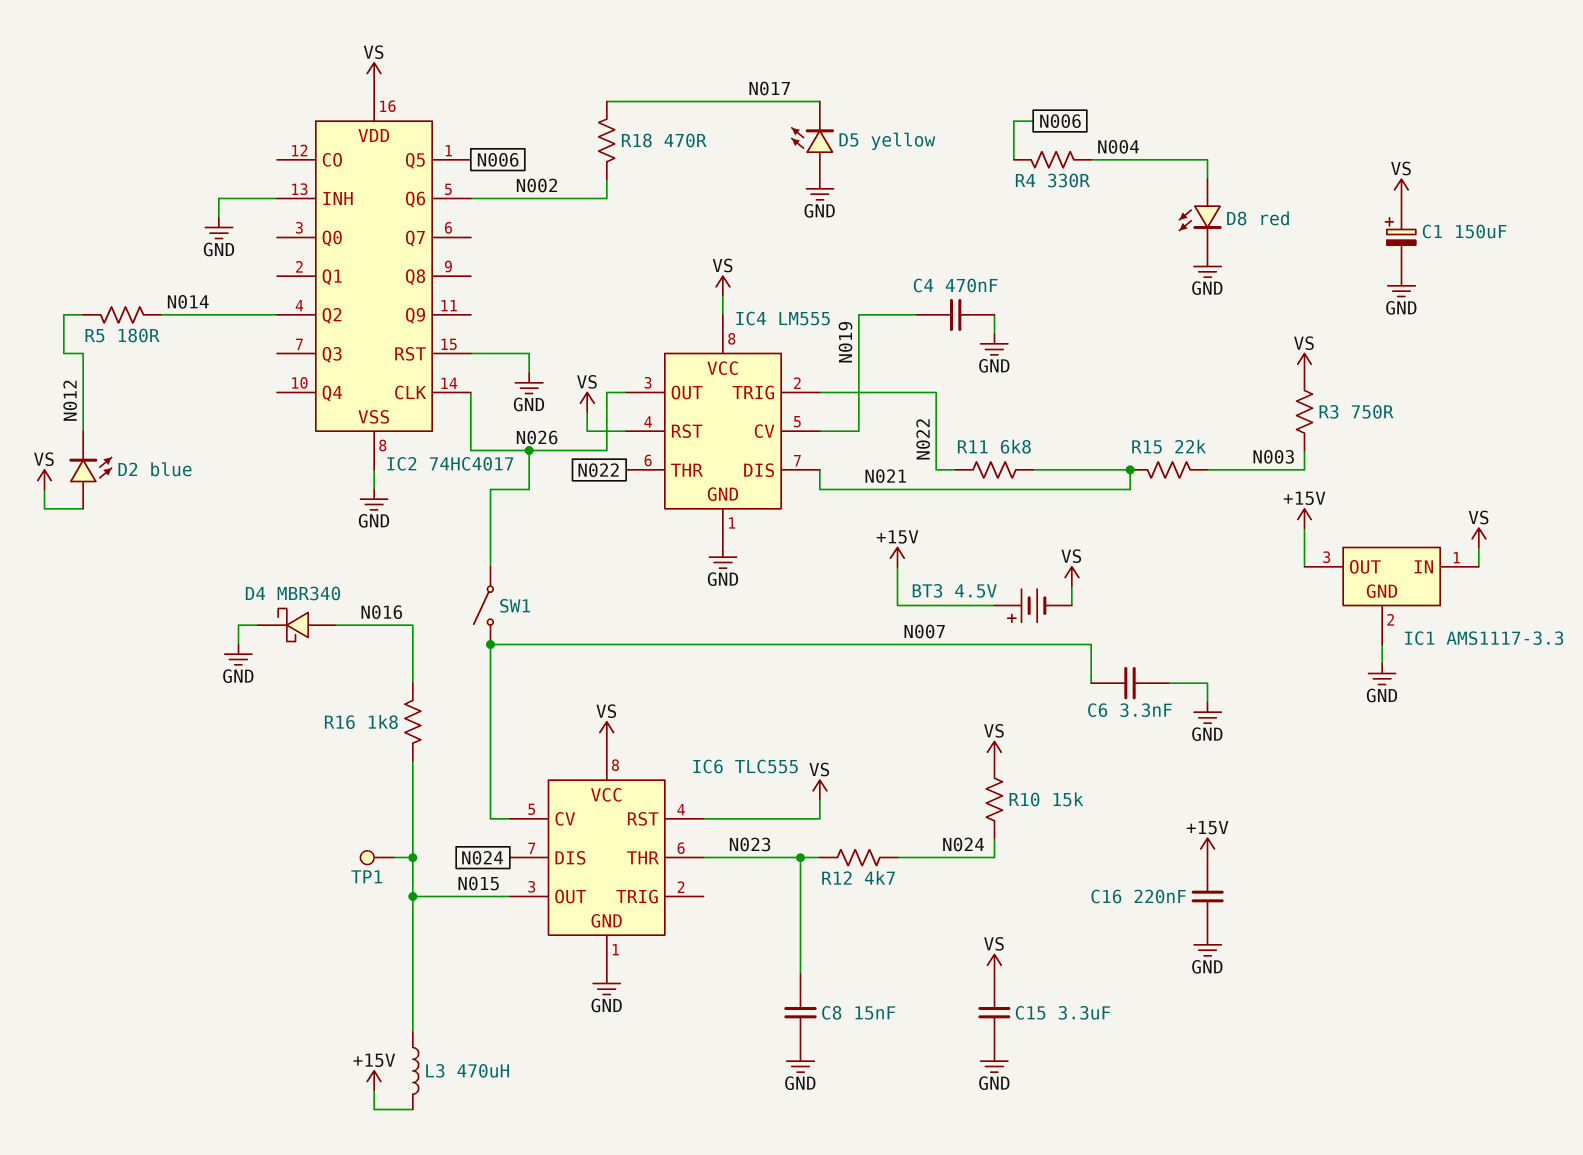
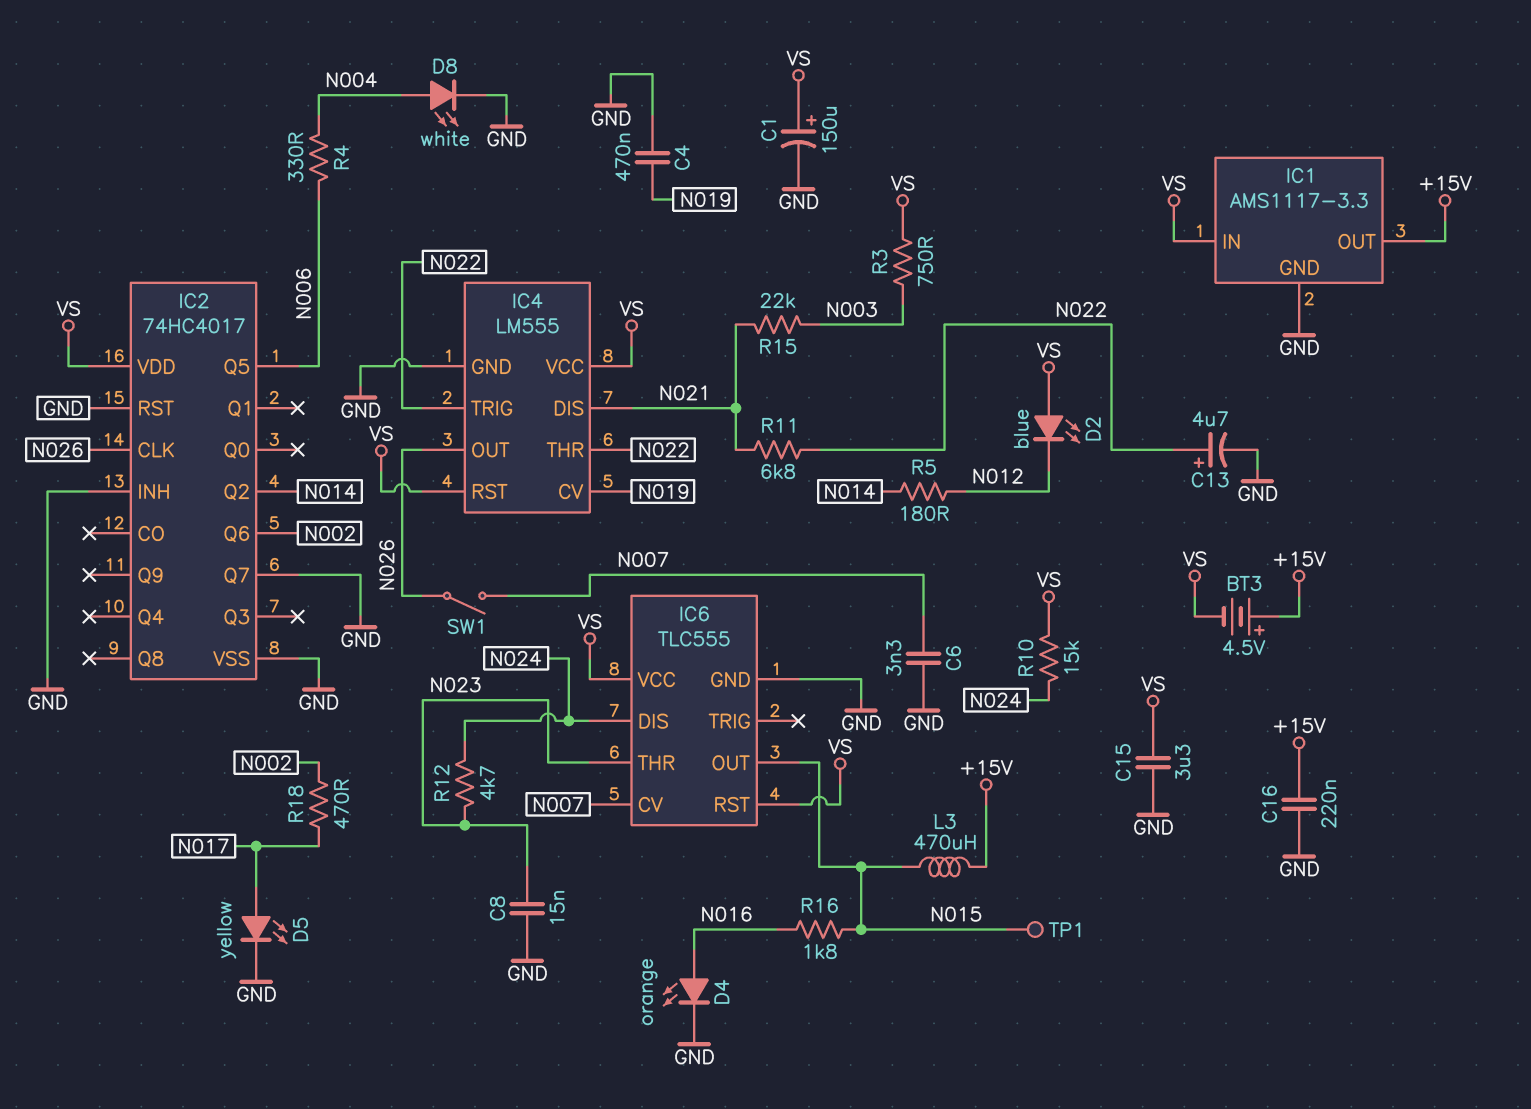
C13: none -> 4.7uF (plus N022, minus GND)
D4: schottky MBR340 (A N016, K GND) -> LED orange (A N016, K GND)
D5: LED yellow (A GND, K N017) -> LED yellow (A N017, K GND)
D8: LED red (A N004, K GND) -> LED white (A N004, K GND)
IC2 pin Q7: none -> GND

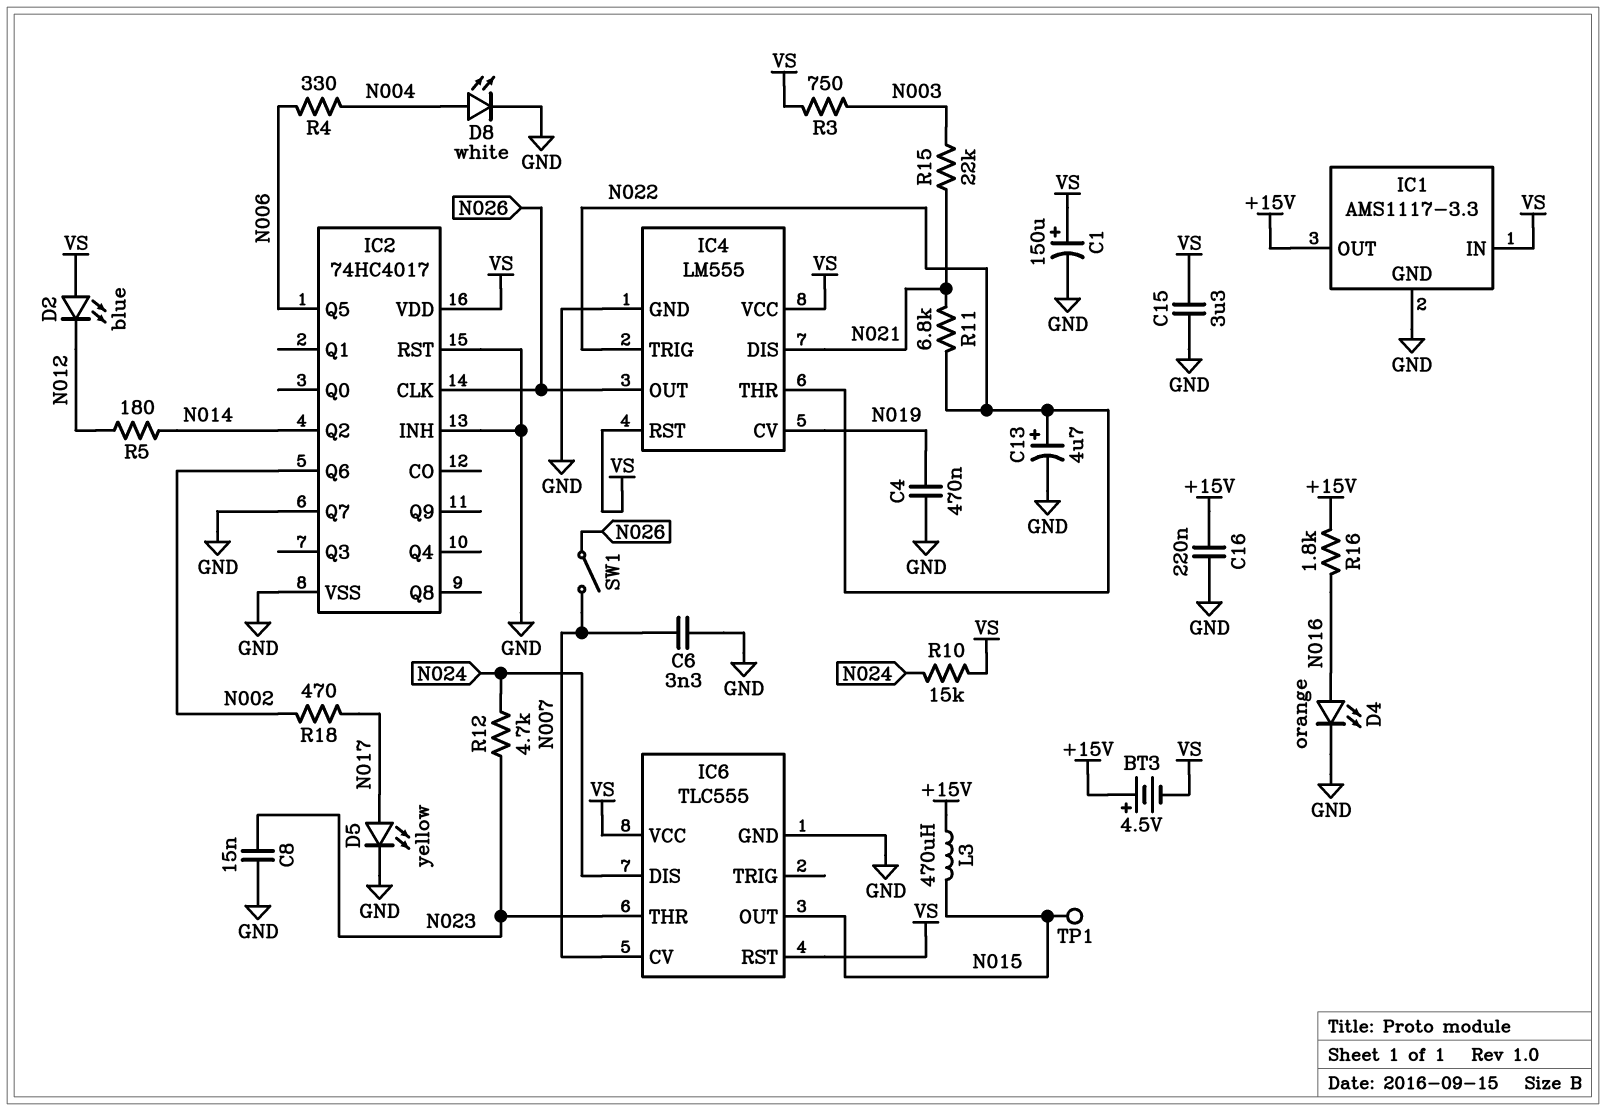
R16: 1.8k (N015, N016) -> 1.8k (+15V, N016)

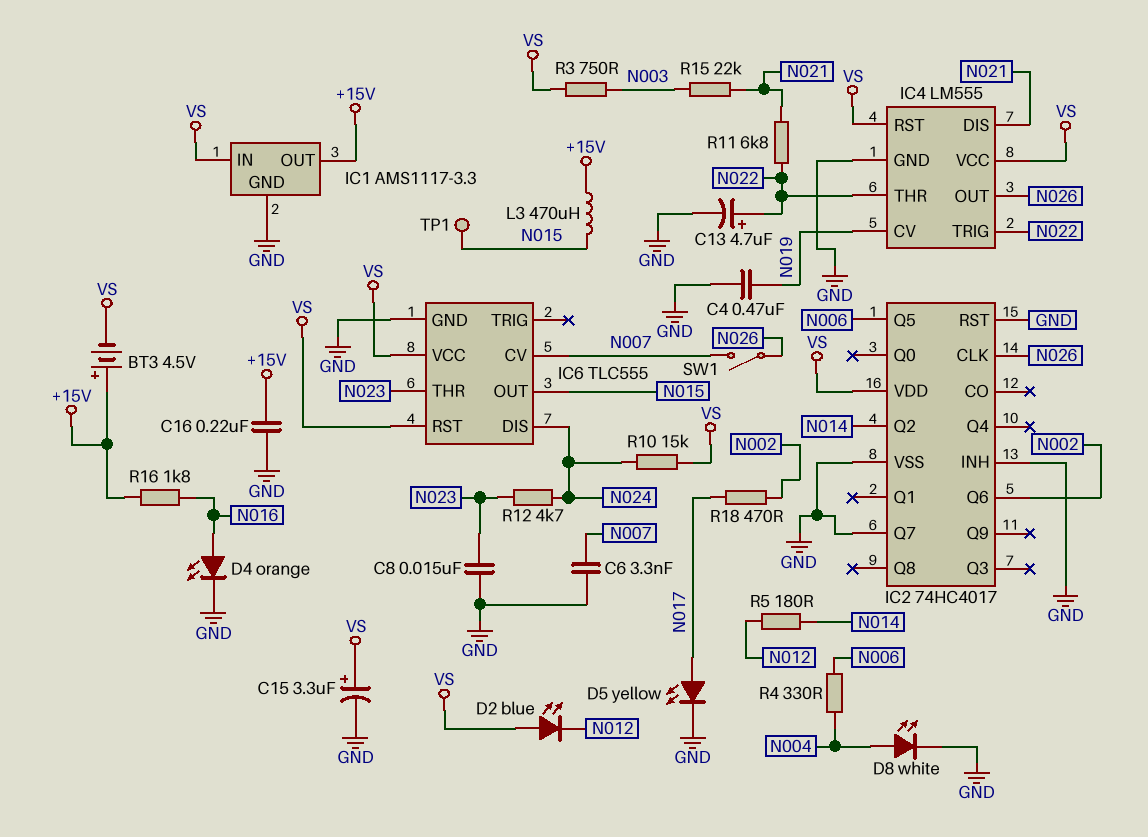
C1: 150uF (plus VS, minus GND) -> none
C15: 3.3uF (GND, VS) -> 3.3uF (plus VS, minus GND)

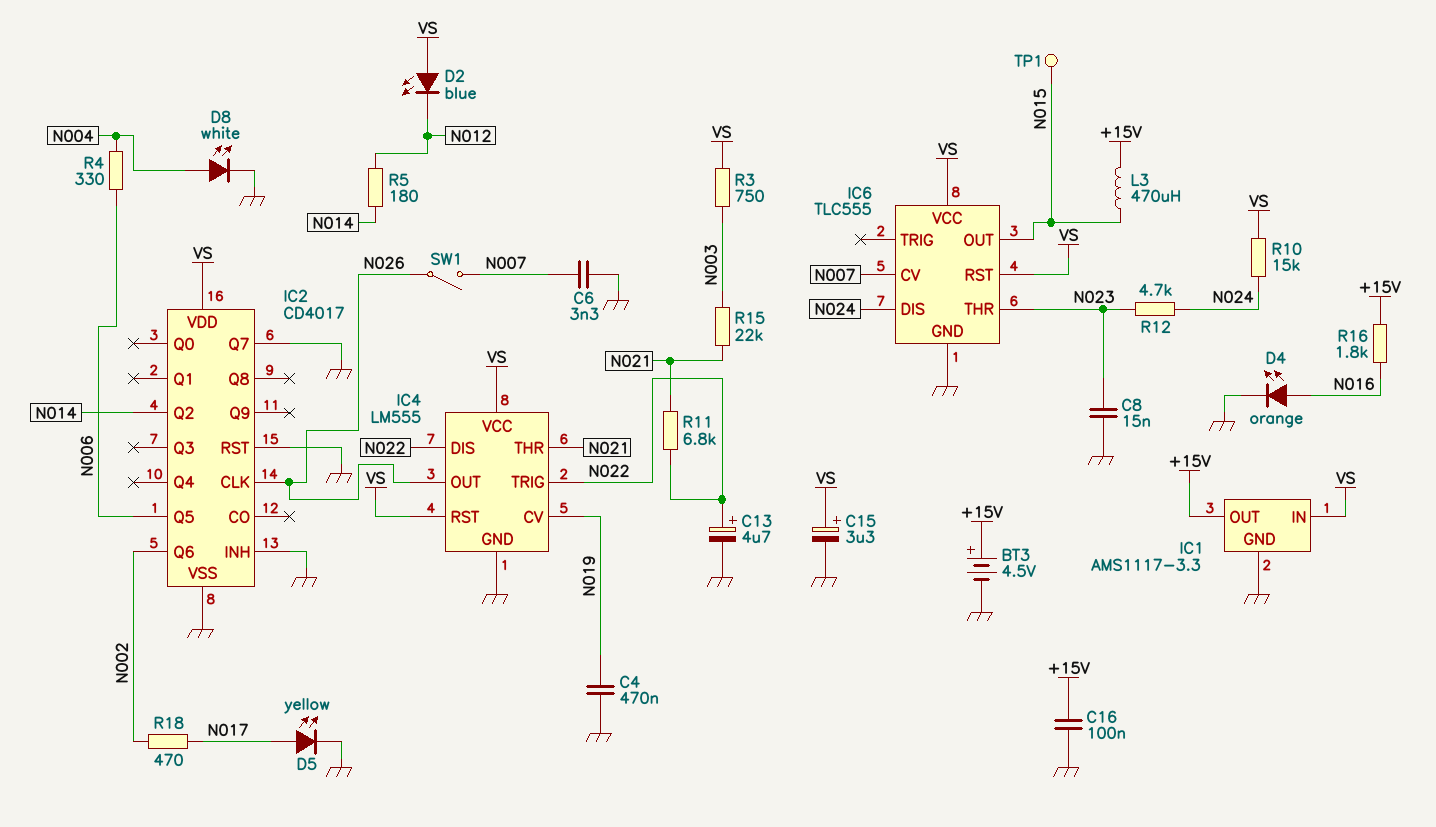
BT3: 4.5V (plus +15V, minus VS) -> 4.5V (plus +15V, minus GND)
C16: 220nF (+15V, GND) -> 100nF (+15V, GND)
IC2: 74HC4017 -> CD4017
IC4 pin DIS: N021 -> N022
IC4 pin THR: N022 -> N021

